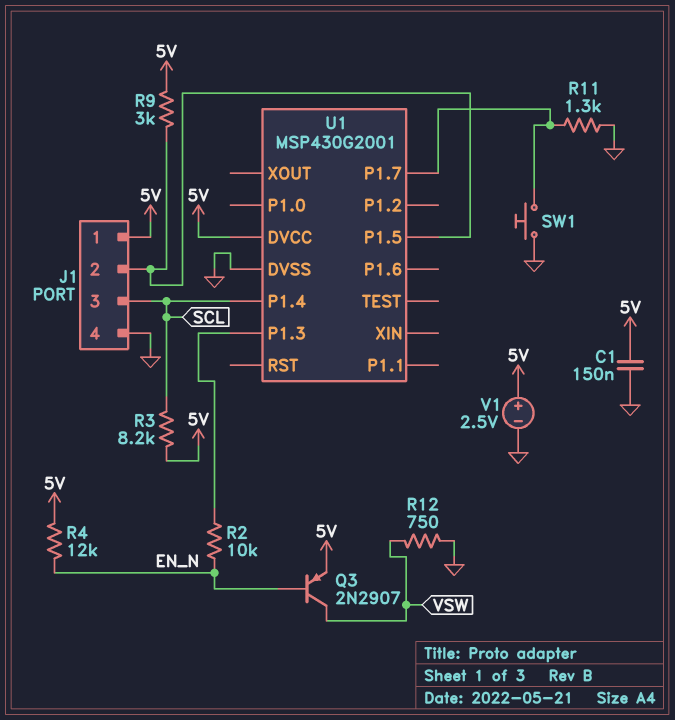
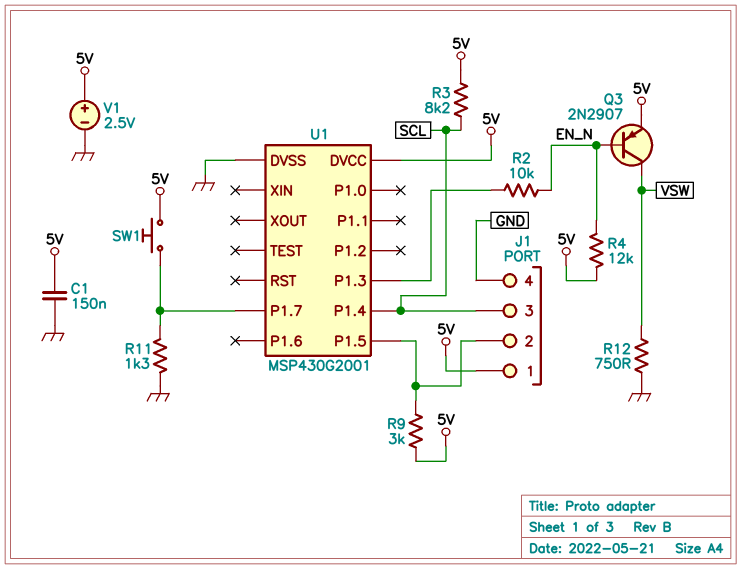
SW1: button (GND, U1/P1.7) -> button (5V, U1/P1.7)

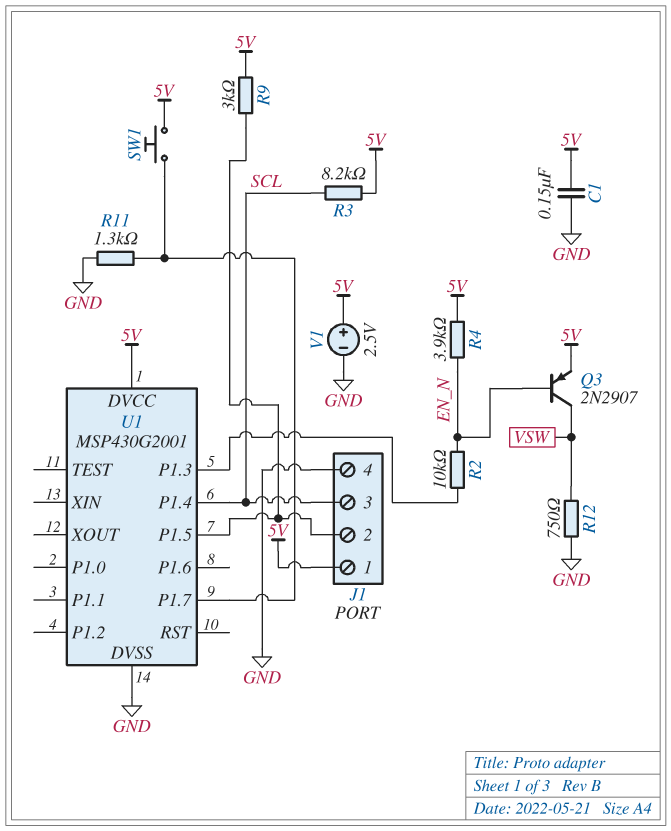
R4: 12k (5V, EN_N) -> 3.9k (5V, EN_N)

